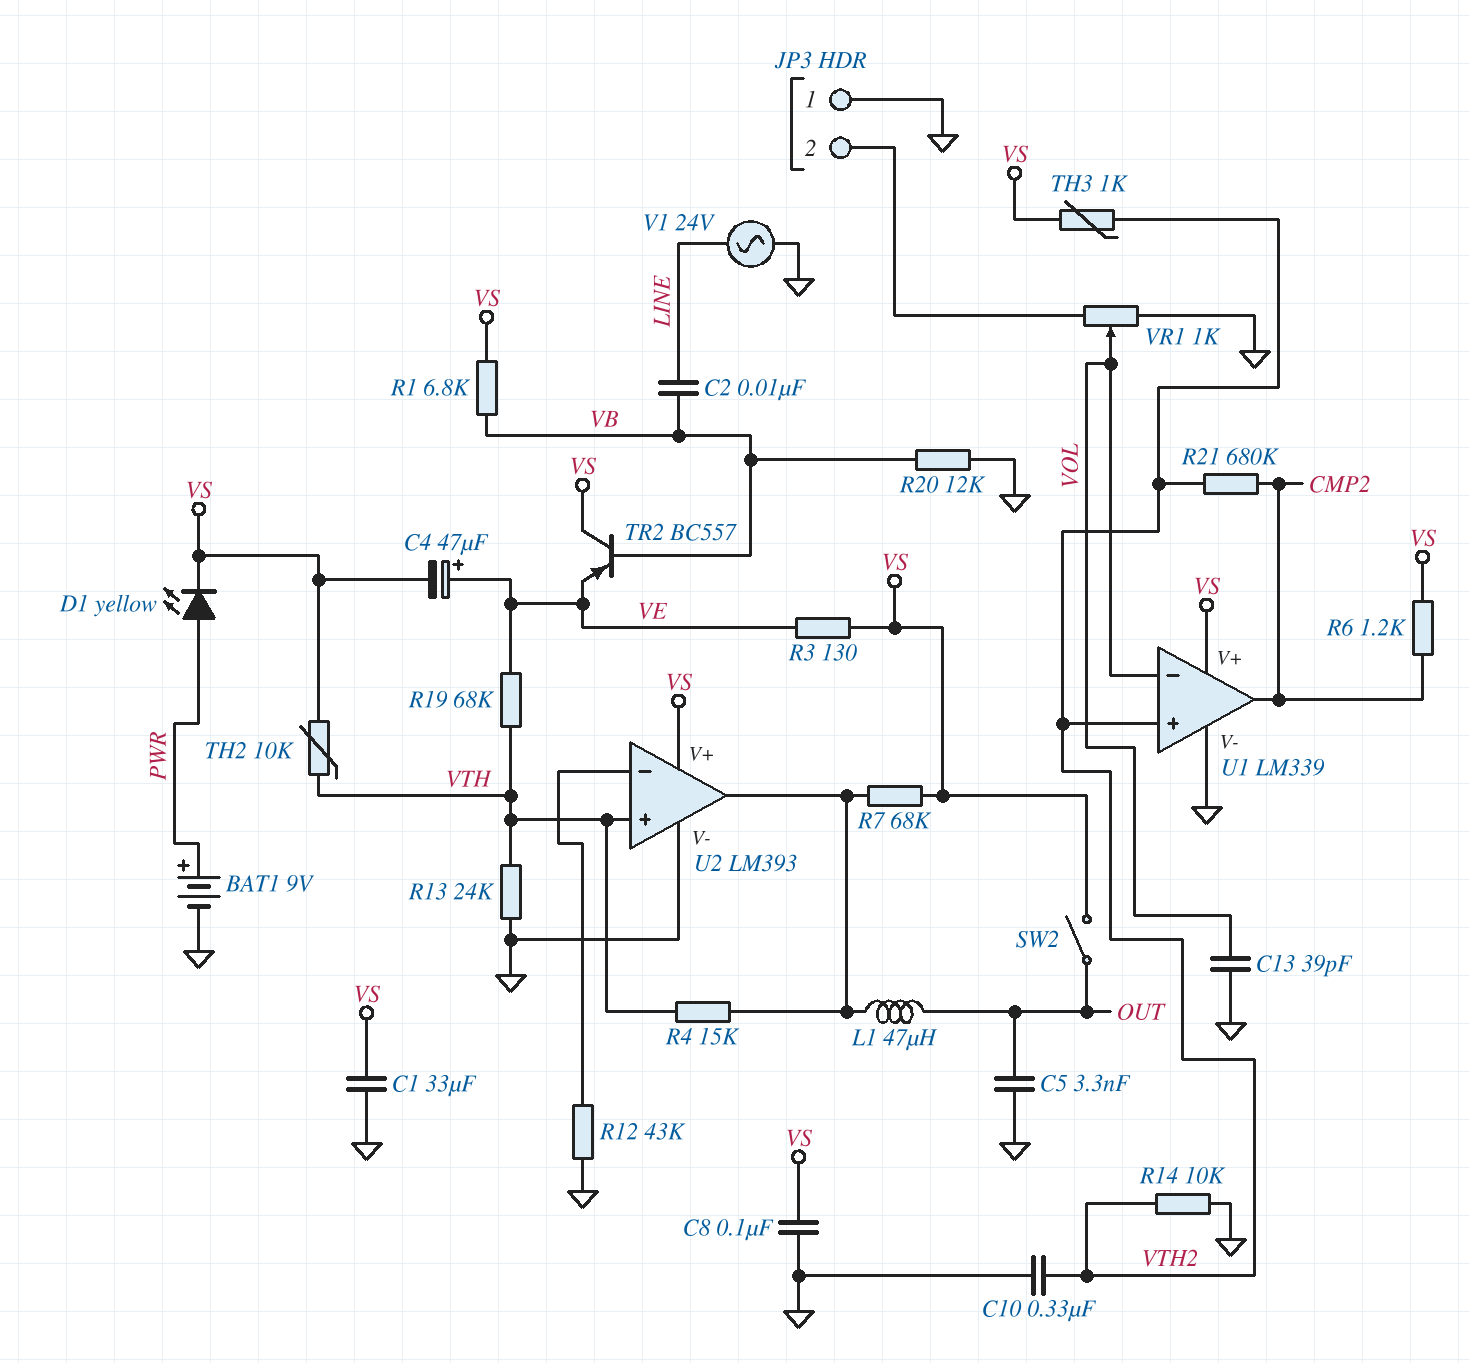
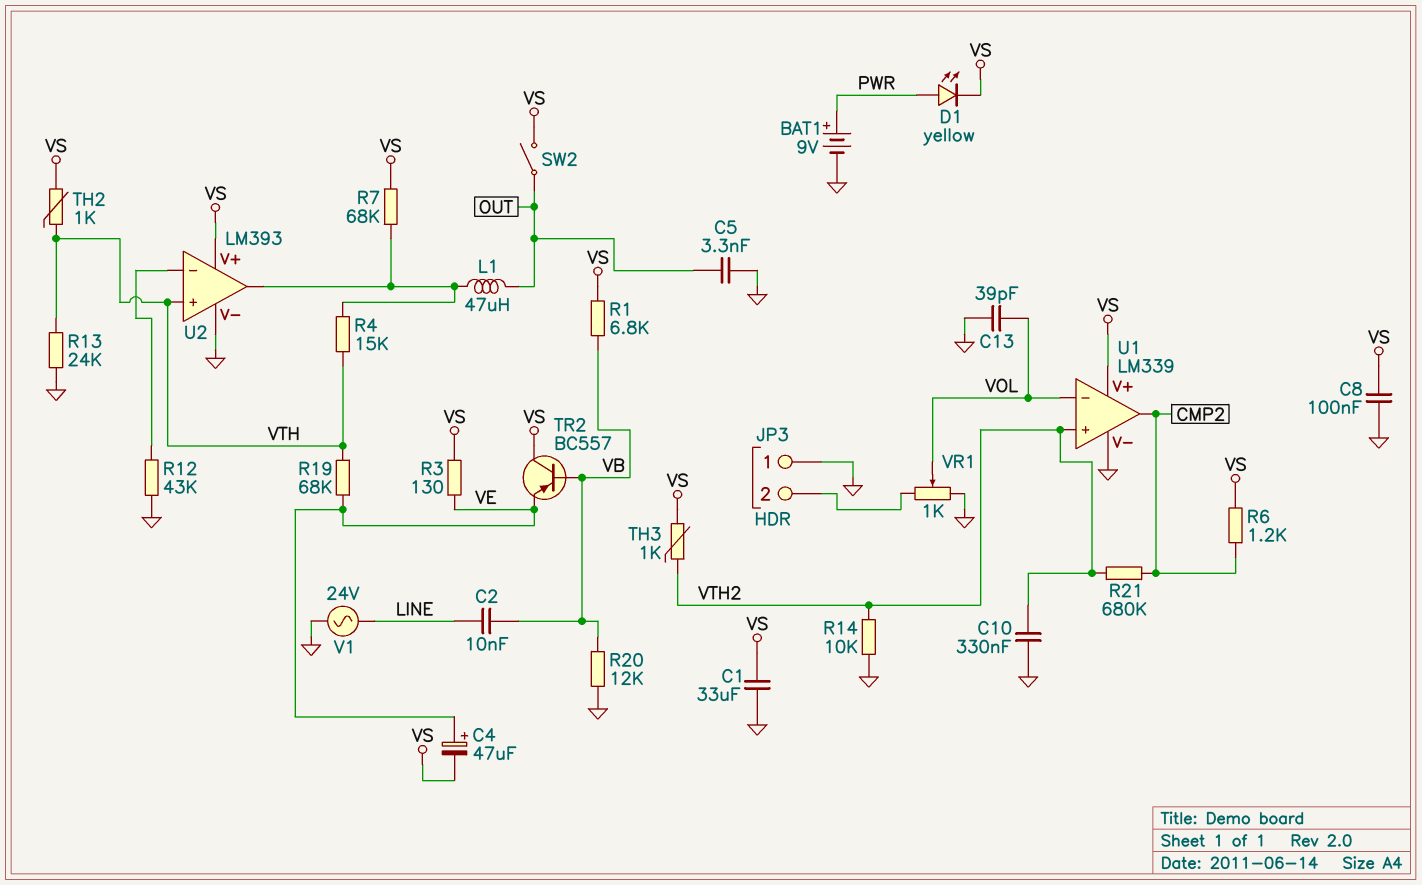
TH2: 10k (VS, VTH) -> 1k (VS, VTH)

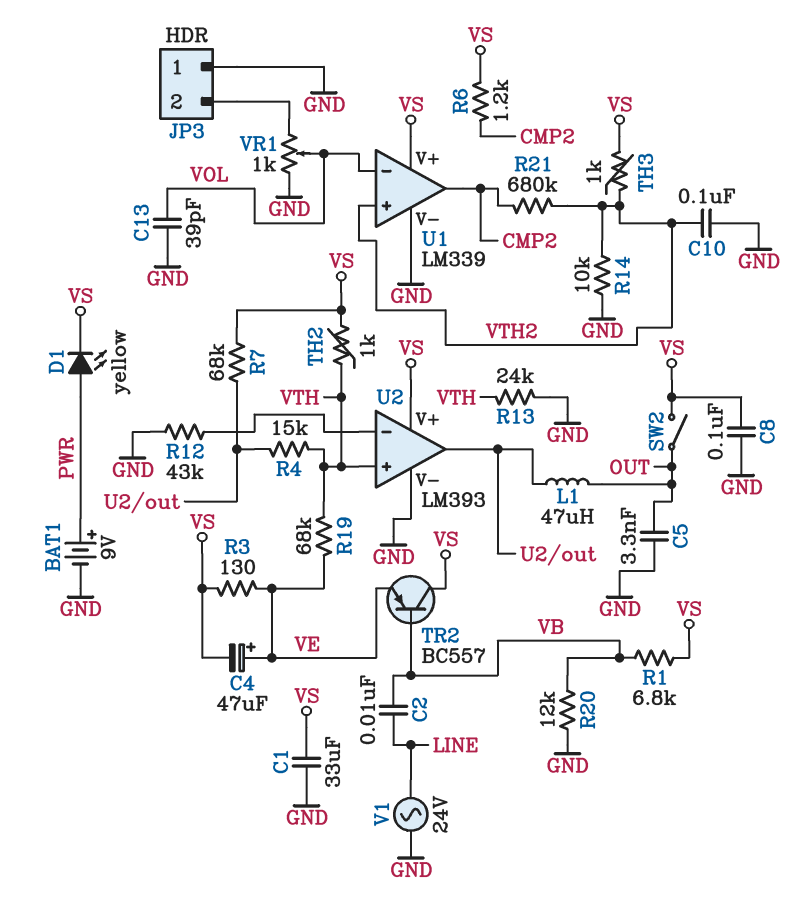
C10: 330nF (GND, VTH2) -> 100nF (GND, VTH2)

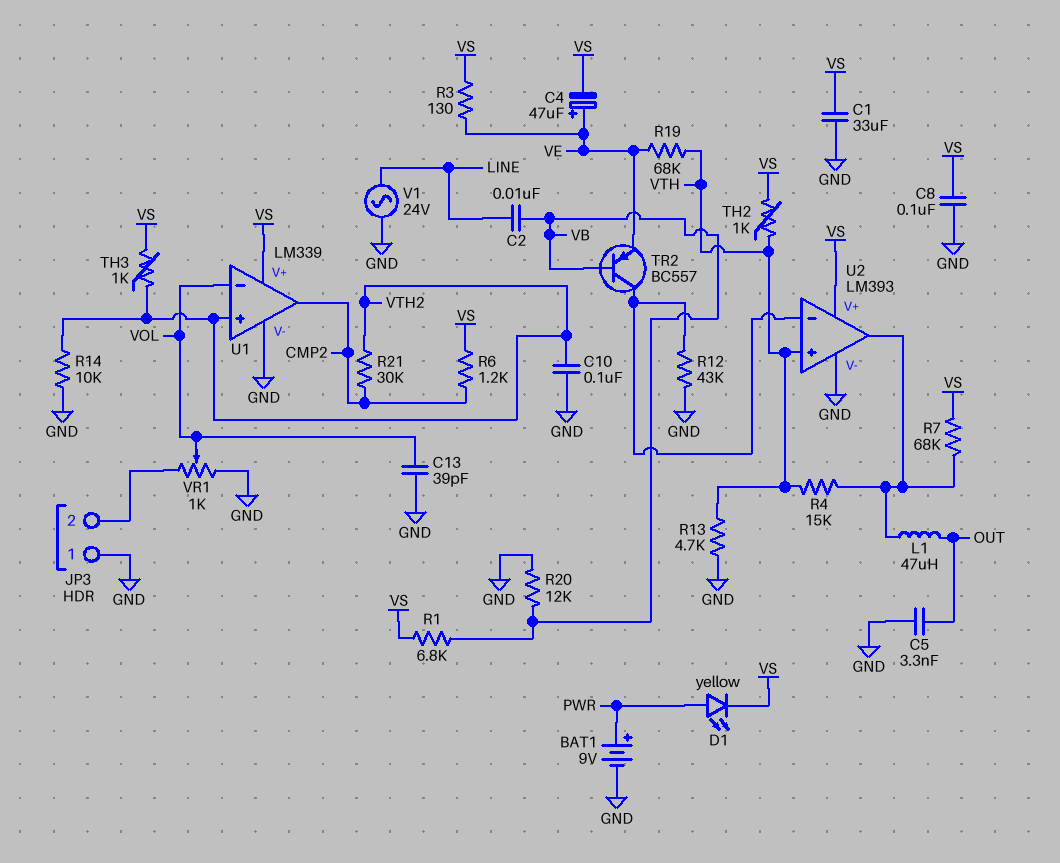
R13: 24k (GND, VTH) -> 4.7k (GND, VTH)
R21: 680k (CMP2, VTH2) -> 30k (CMP2, VTH2)
SW2: switch (OUT, VS) -> none
TR2: PNP BC557 (B VB, C VS, E VE) -> PNP BC557 (B VB, C U2/in-, E VE)

